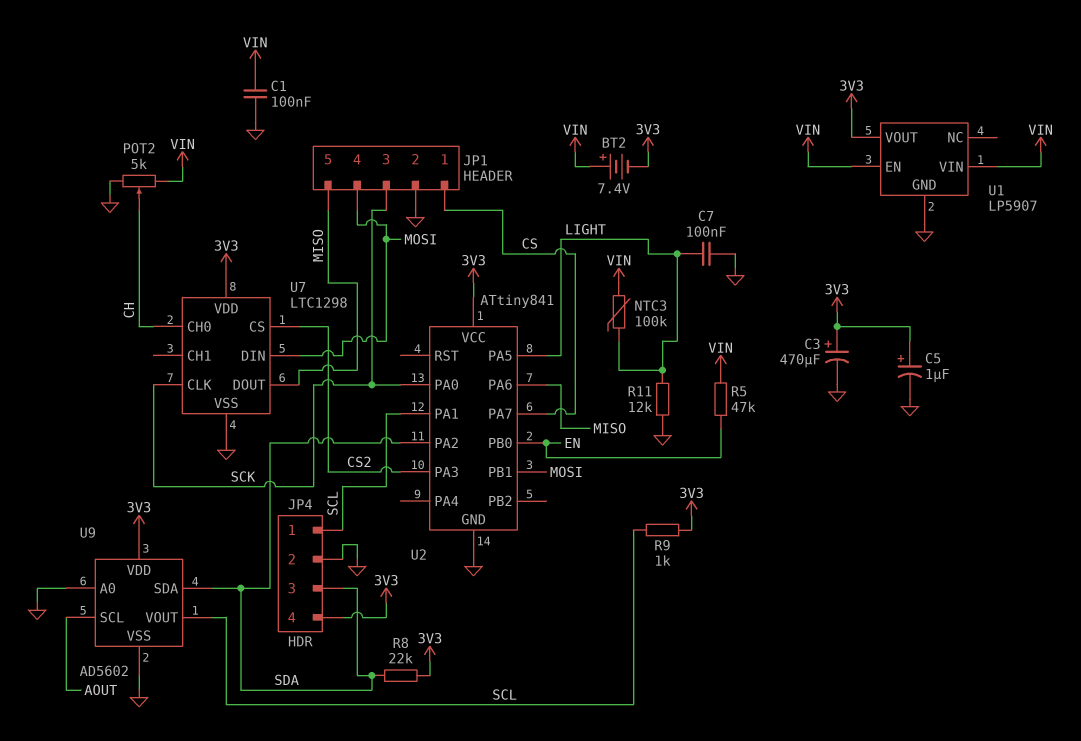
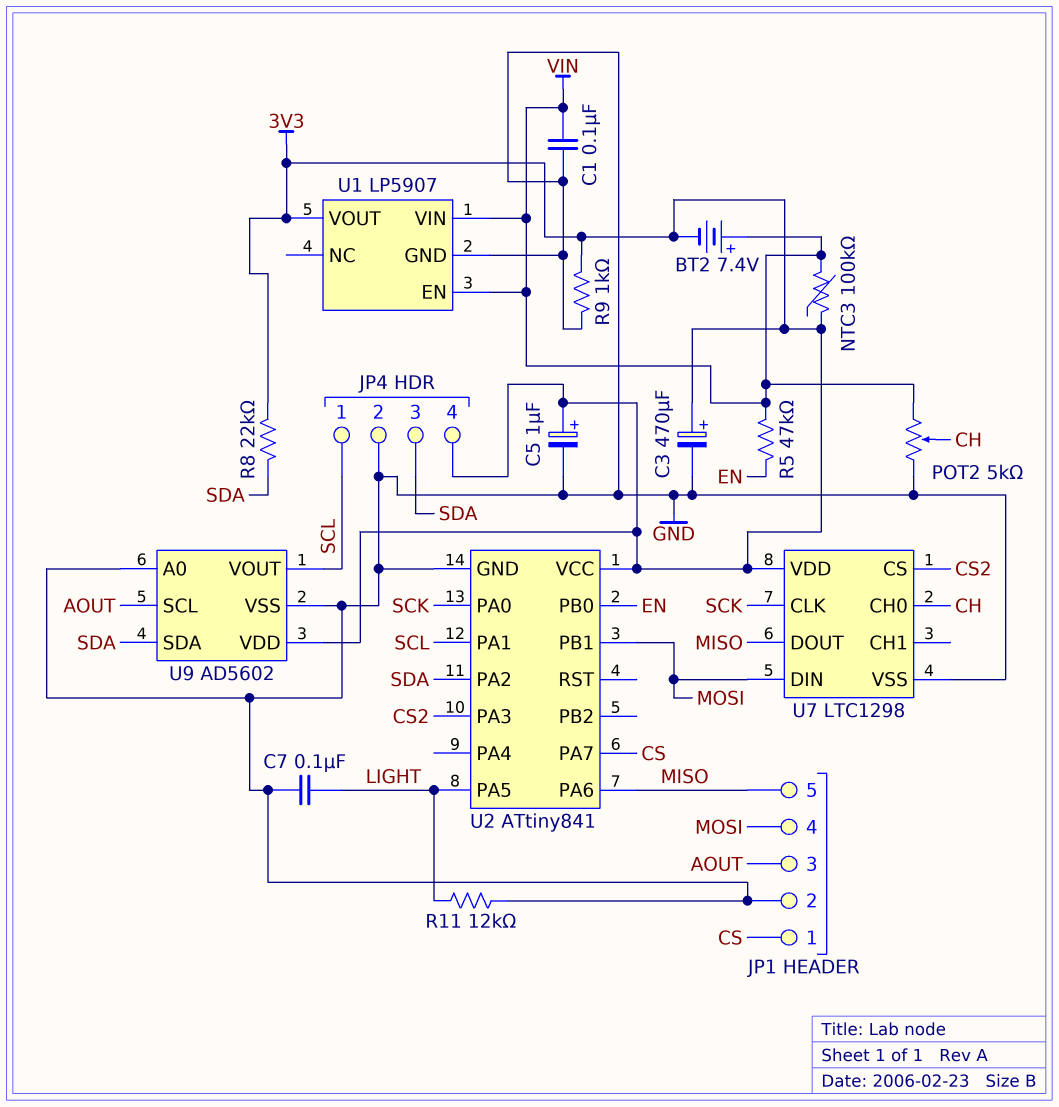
JP1 pin 3: SCK -> AOUT
NTC3: 100k (LIGHT, VIN) -> 100k (3V3, VIN)
R9: 1k (3V3, SCL) -> 1k (3V3, GND)

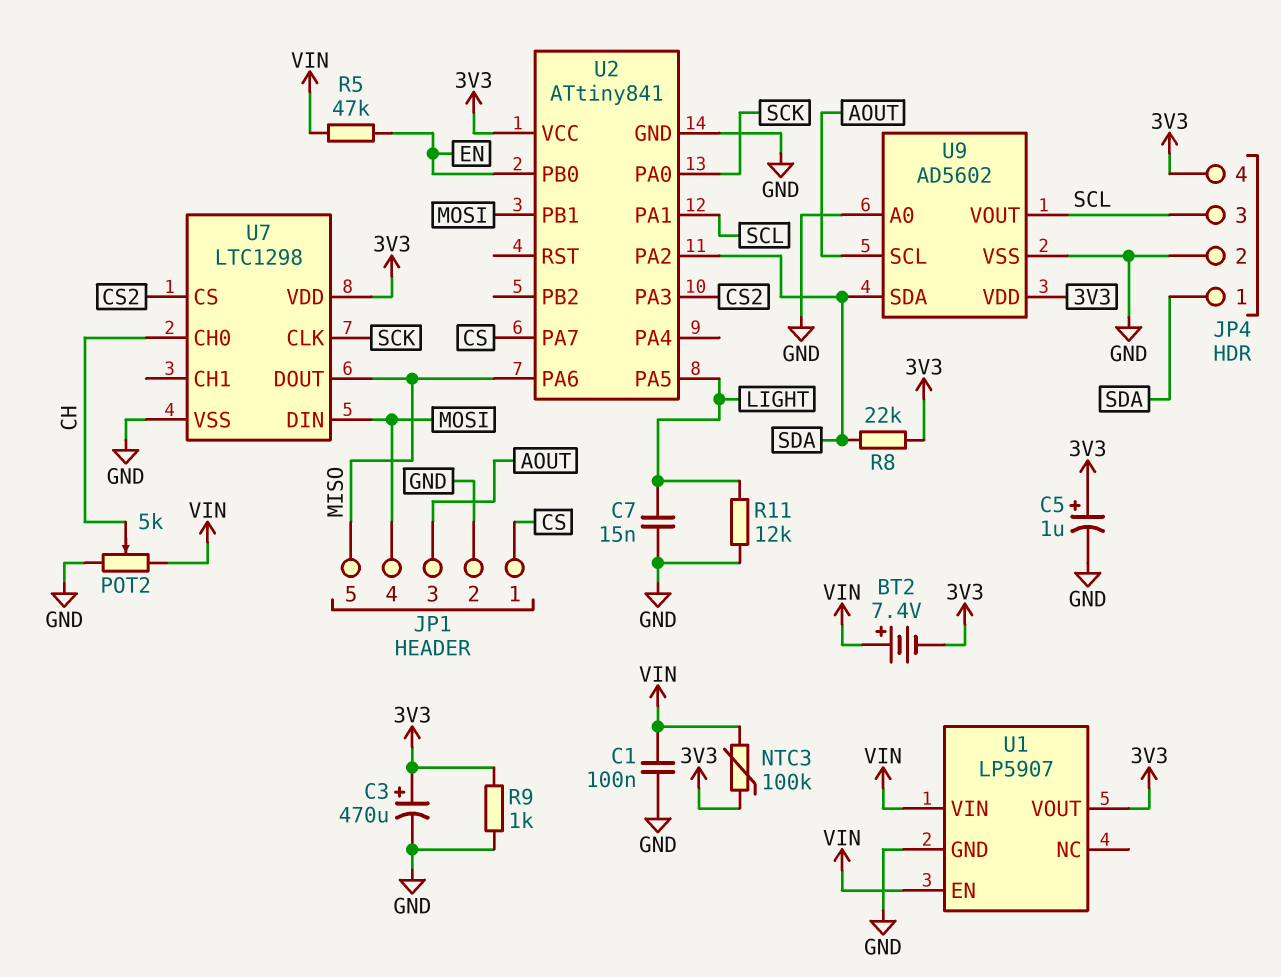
C7: 100nF (GND, LIGHT) -> 15nF (GND, LIGHT)
JP4 pin 1: SCL -> SDA
JP4 pin 3: SDA -> SCL

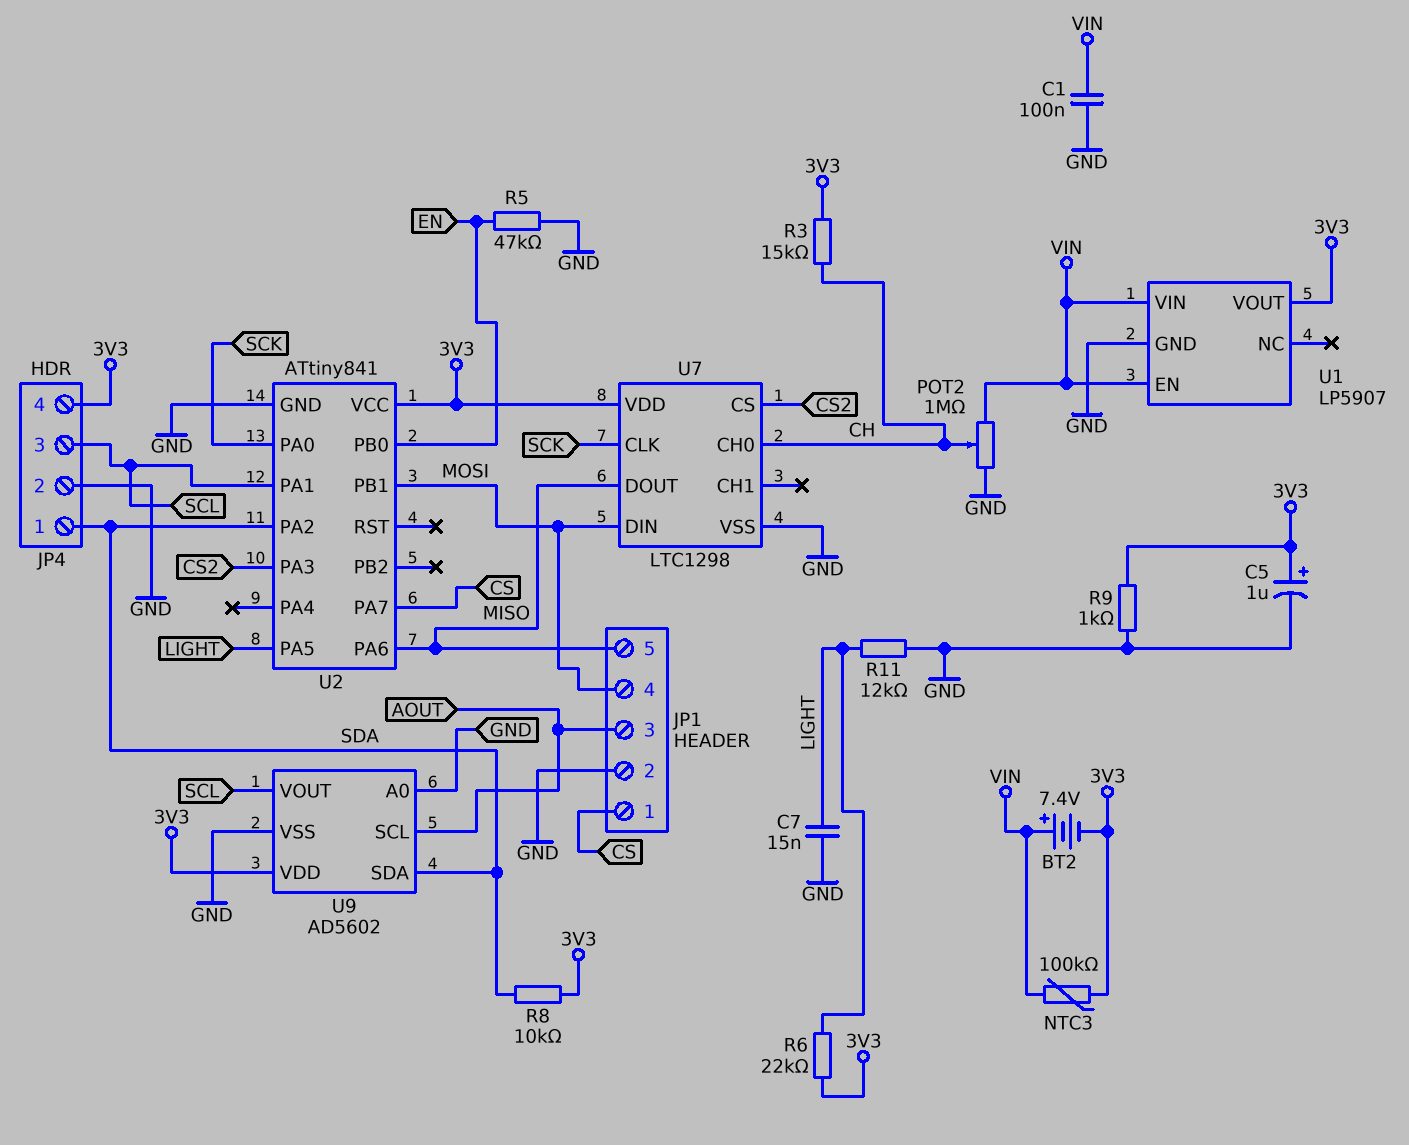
C3: 470uF (plus 3V3, minus GND) -> none
POT2: 5k (GND, VIN, wiper CH) -> 1M (GND, VIN, wiper CH)
R3: none -> 15k (3V3, CH)
R5: 47k (EN, VIN) -> 47k (EN, GND)
R6: none -> 22k (3V3, LIGHT)
R8: 22k (3V3, SDA) -> 10k (3V3, SDA)

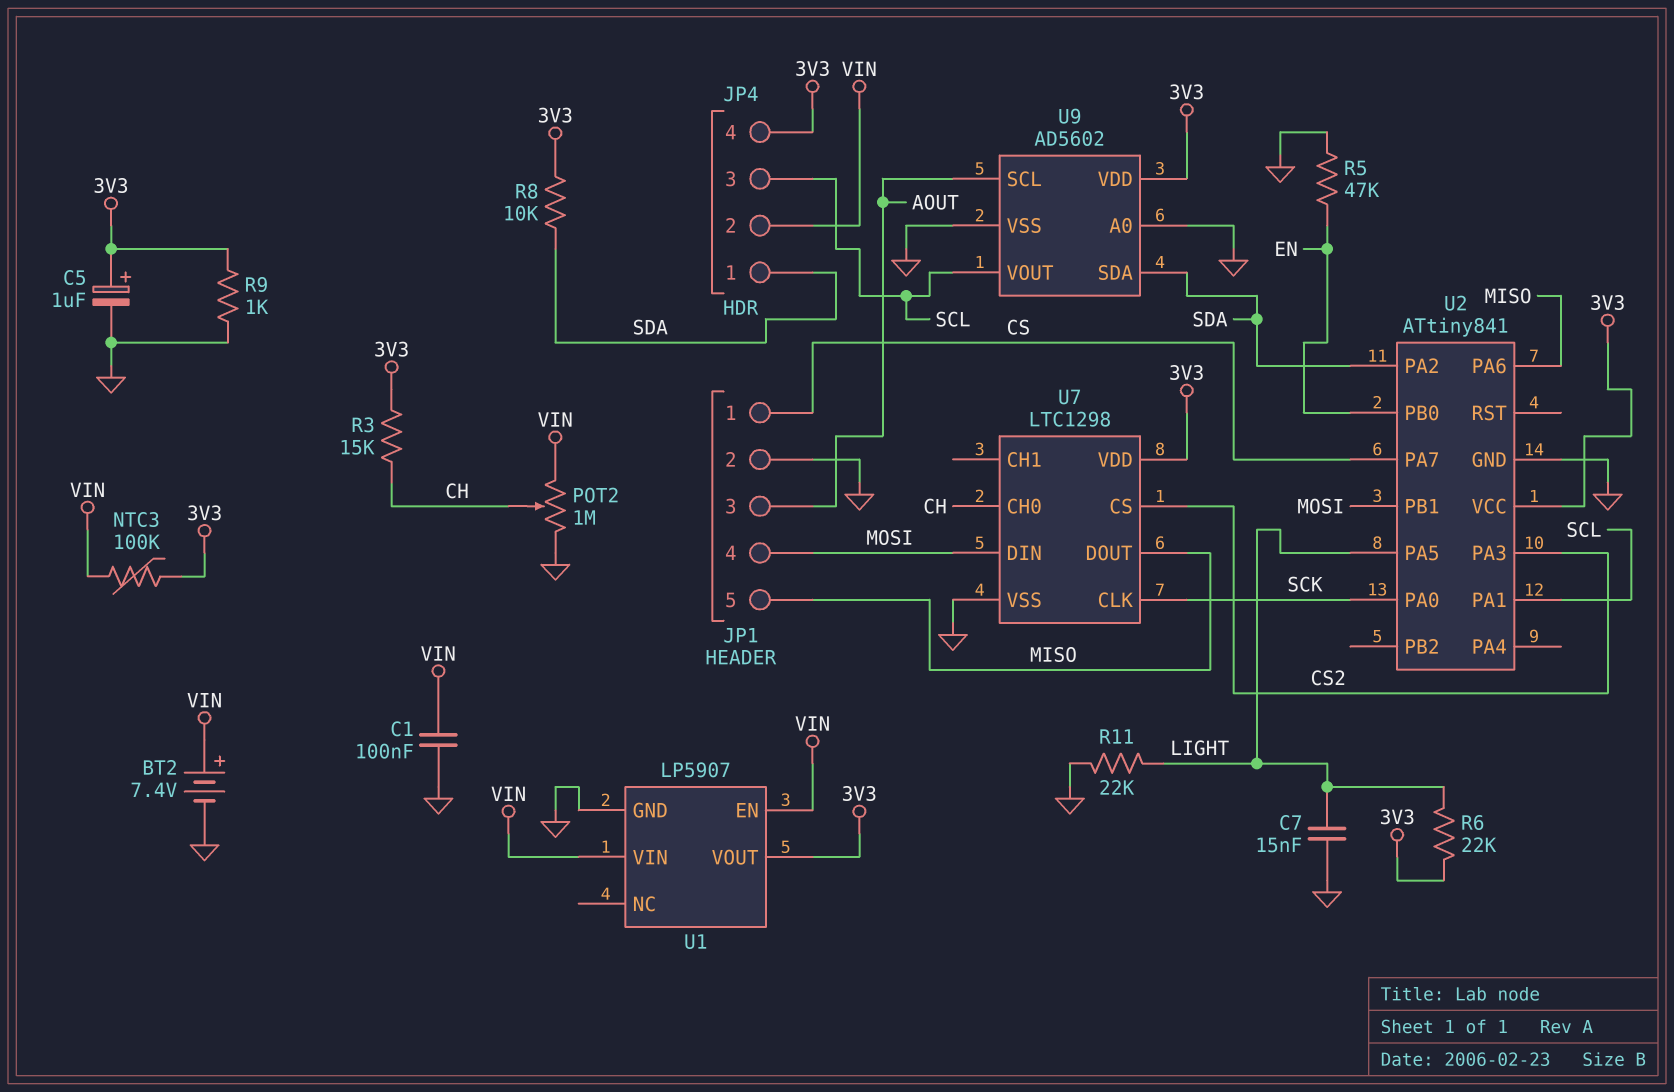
BT2: 7.4V (plus VIN, minus 3V3) -> 7.4V (plus VIN, minus GND)
JP4 pin 2: GND -> VIN
R11: 12k (GND, LIGHT) -> 22k (GND, LIGHT)

